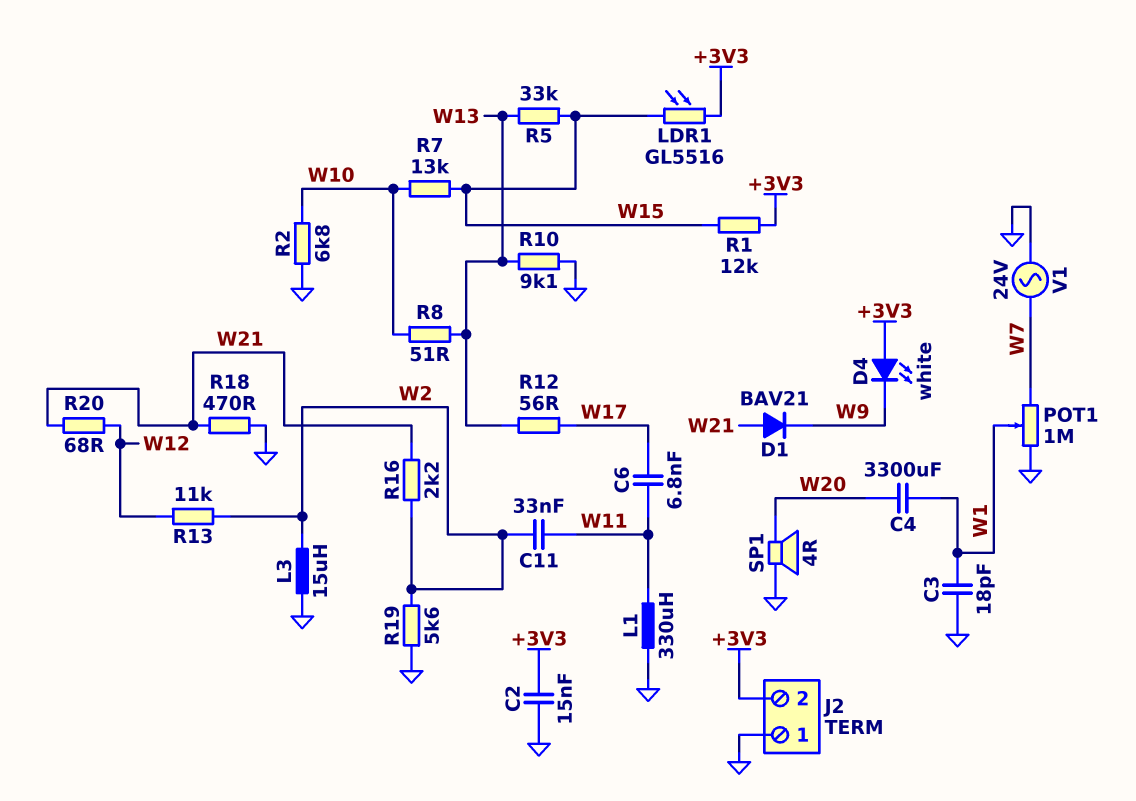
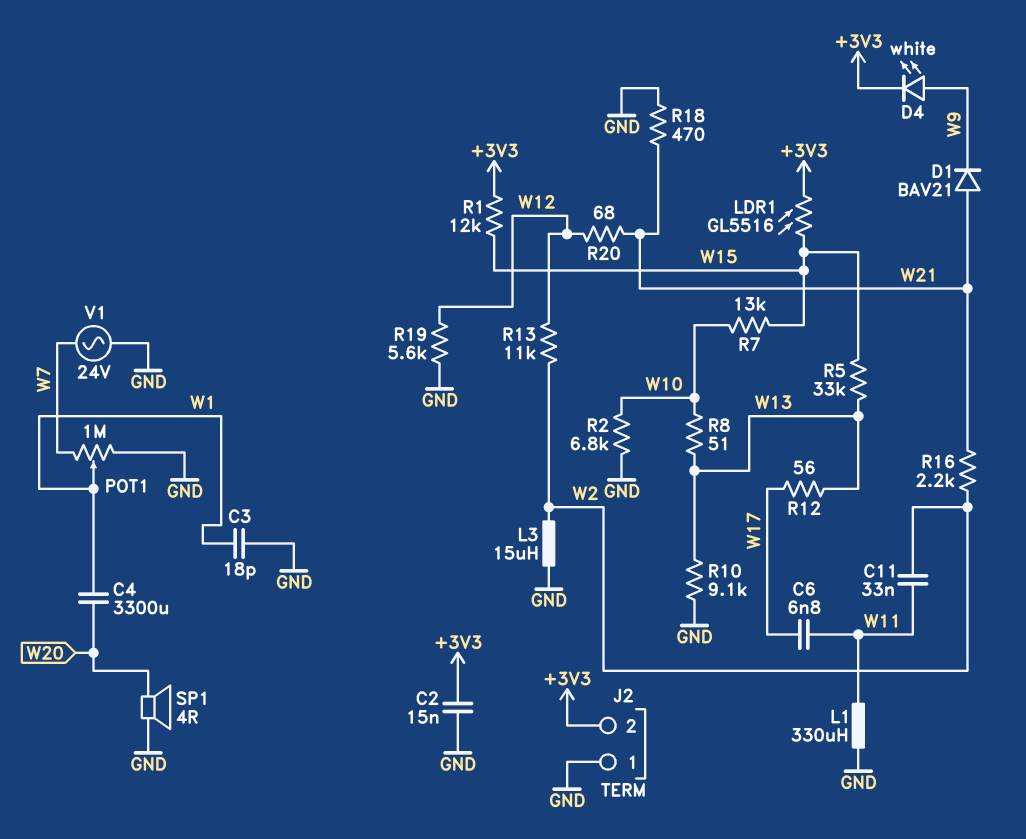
D4: LED white (A +3V3, K W9) -> LED white (A W9, K +3V3)
R19: 5.6k (GND, W2) -> 5.6k (GND, W12)

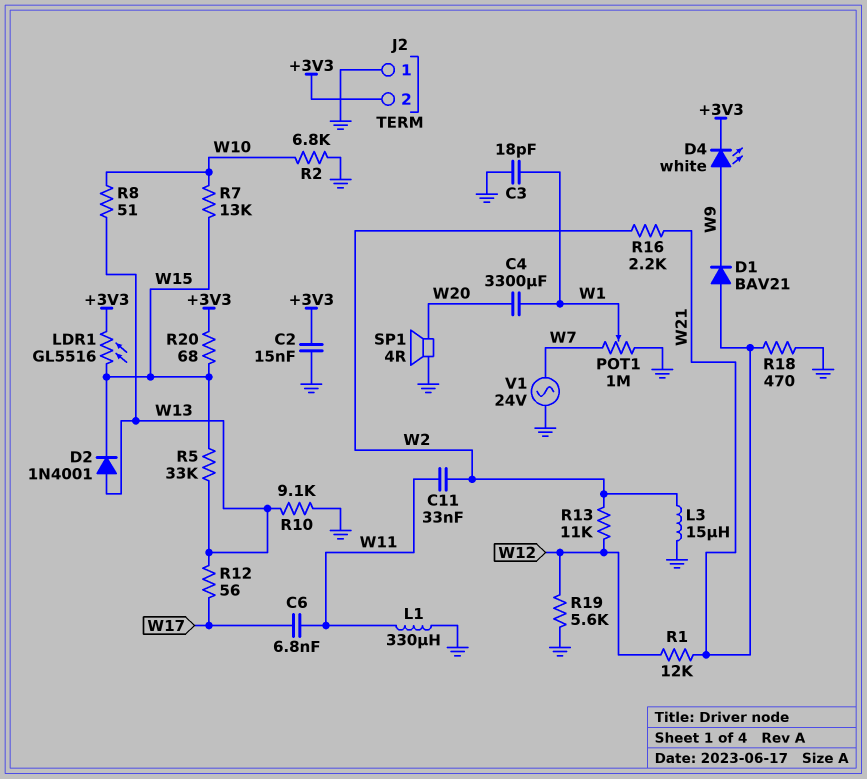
D2: none -> diode 1N4001 (A W13, K W15)
R1: 12k (+3V3, W15) -> 12k (W12, W21)
R20: 68 (W12, W21) -> 68 (+3V3, W15)

